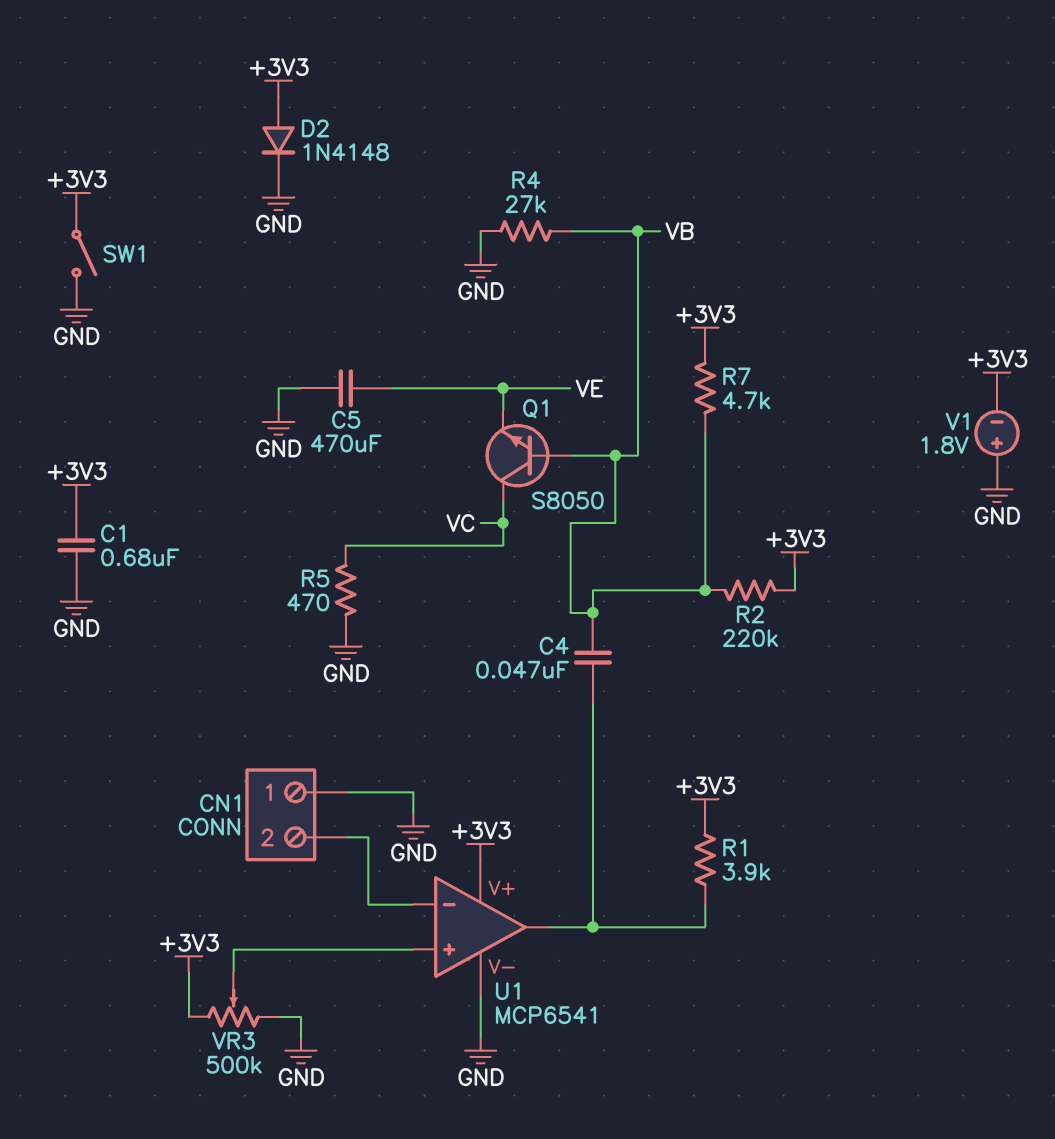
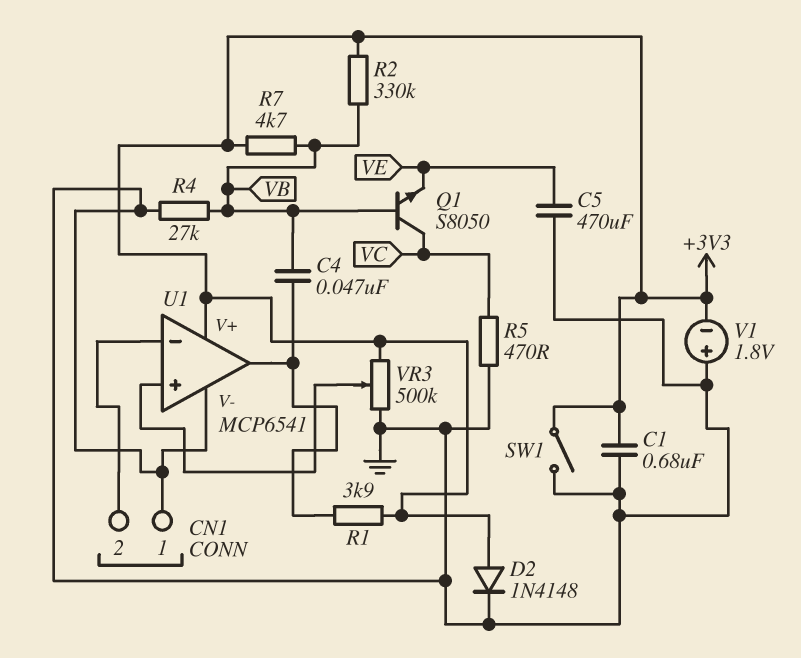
R2: 220k (+3V3, VB) -> 330k (+3V3, VB)

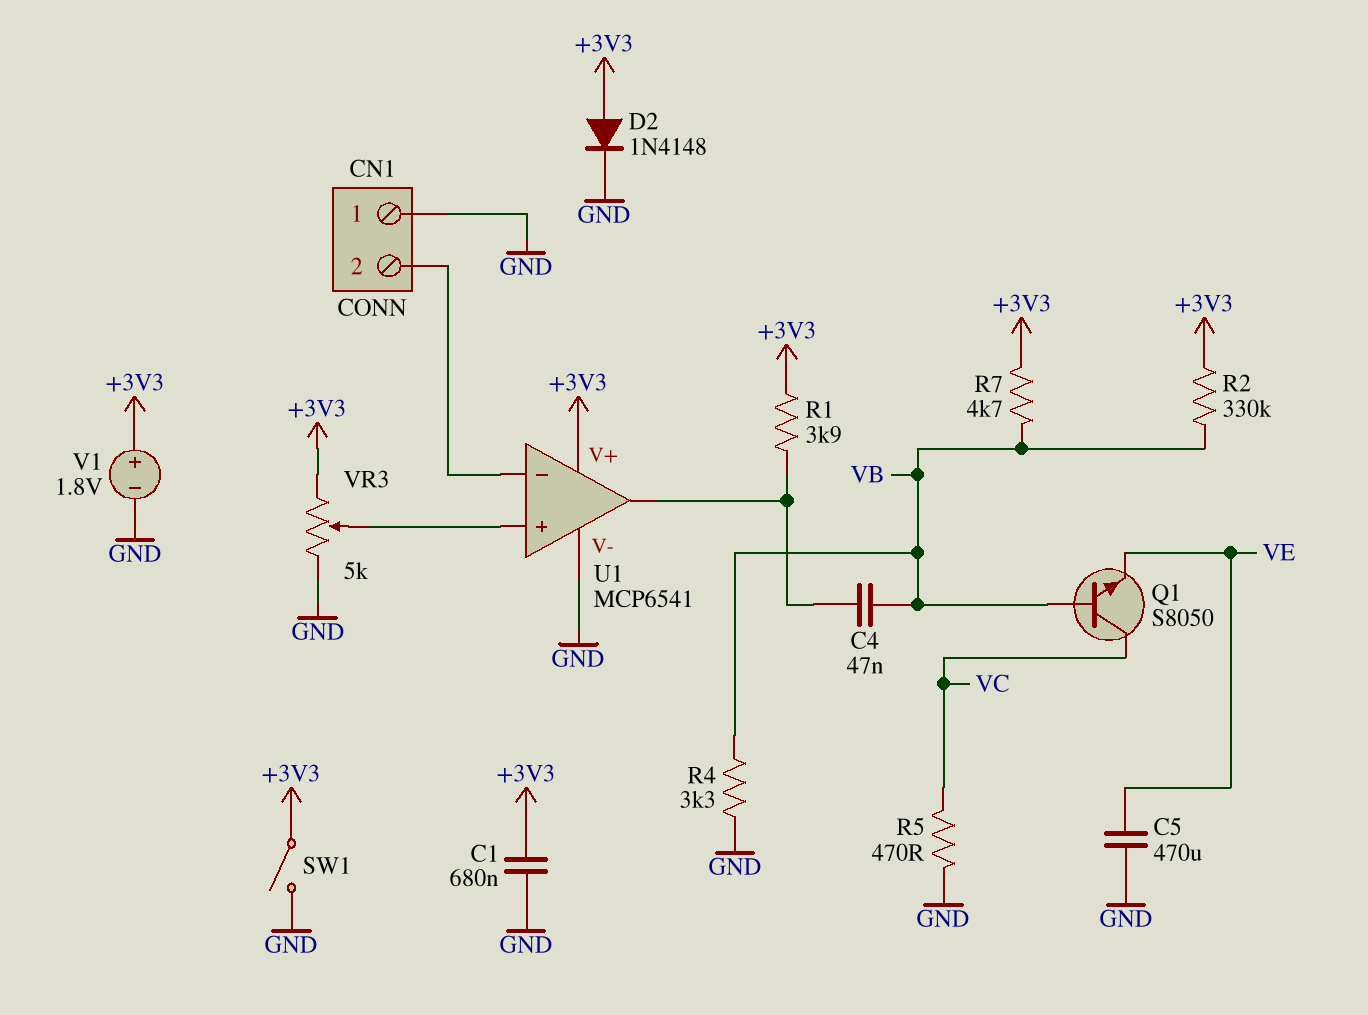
R4: 27k (GND, VB) -> 3.3k (GND, VB)
V1: 1.8V (plus GND, minus +3V3) -> 1.8V (plus +3V3, minus GND)
VR3: 500k (+3V3, GND, wiper U1/in+) -> 5k (+3V3, GND, wiper U1/in+)

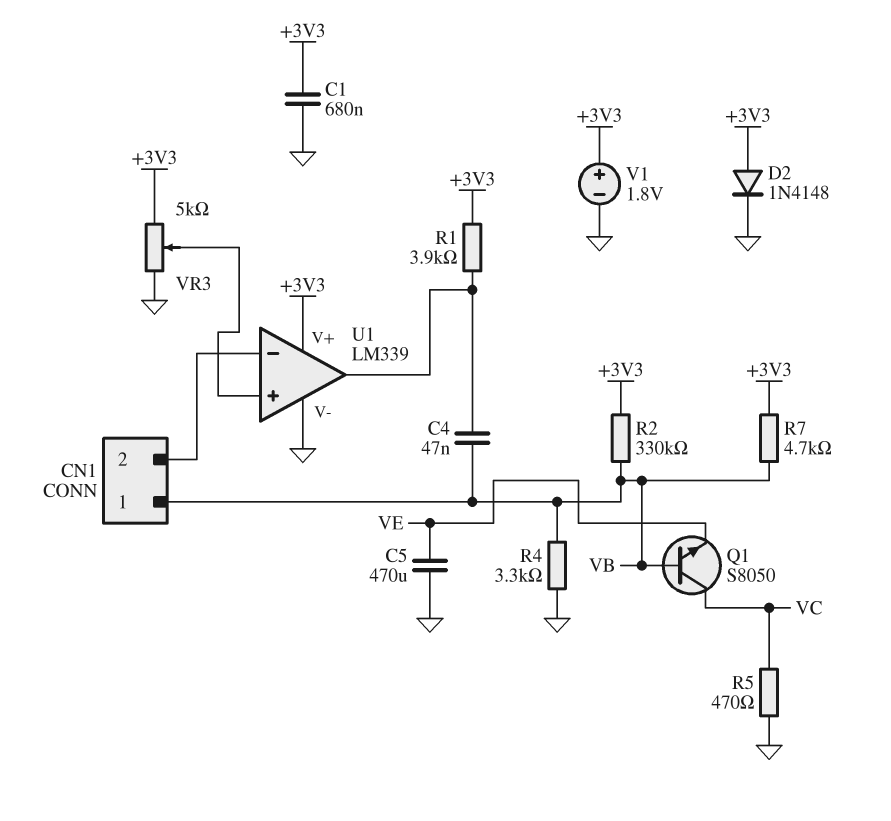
CN1 pin 1: GND -> VB
SW1: switch (+3V3, GND) -> none
U1: MCP6541 -> LM339

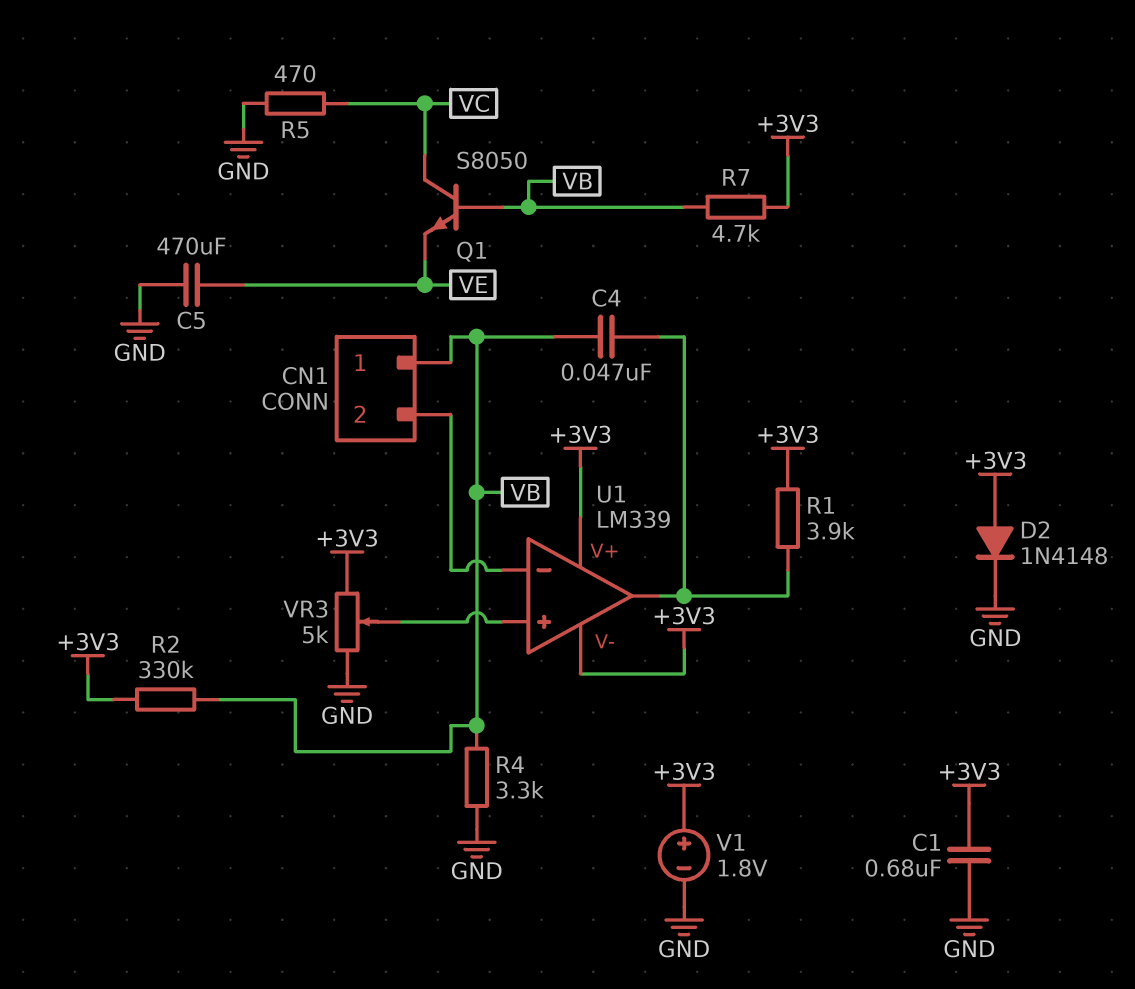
U1 pin V-: GND -> +3V3

